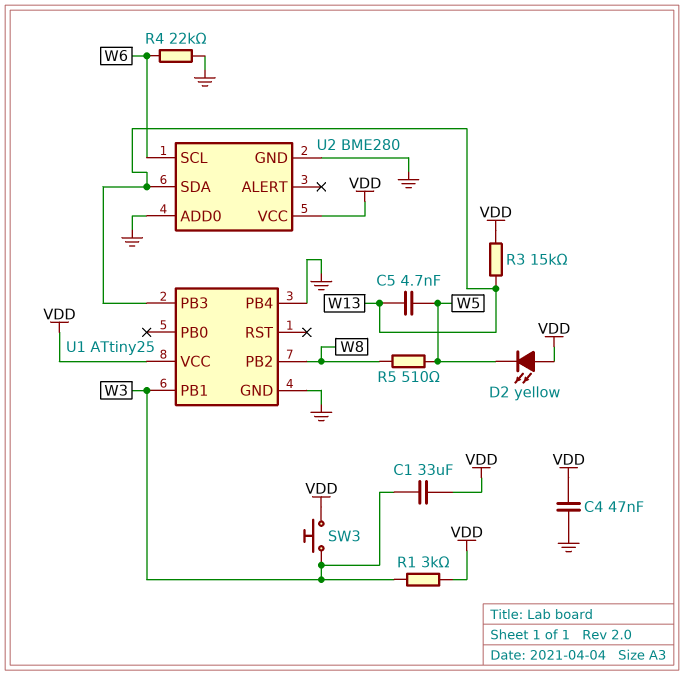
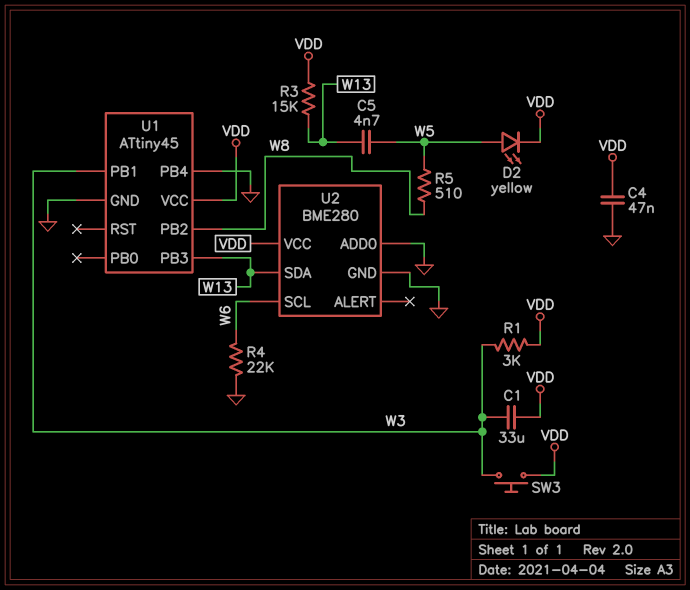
D2: LED yellow (A VDD, K W5) -> LED yellow (A W5, K VDD)
U1: ATtiny25 -> ATtiny45

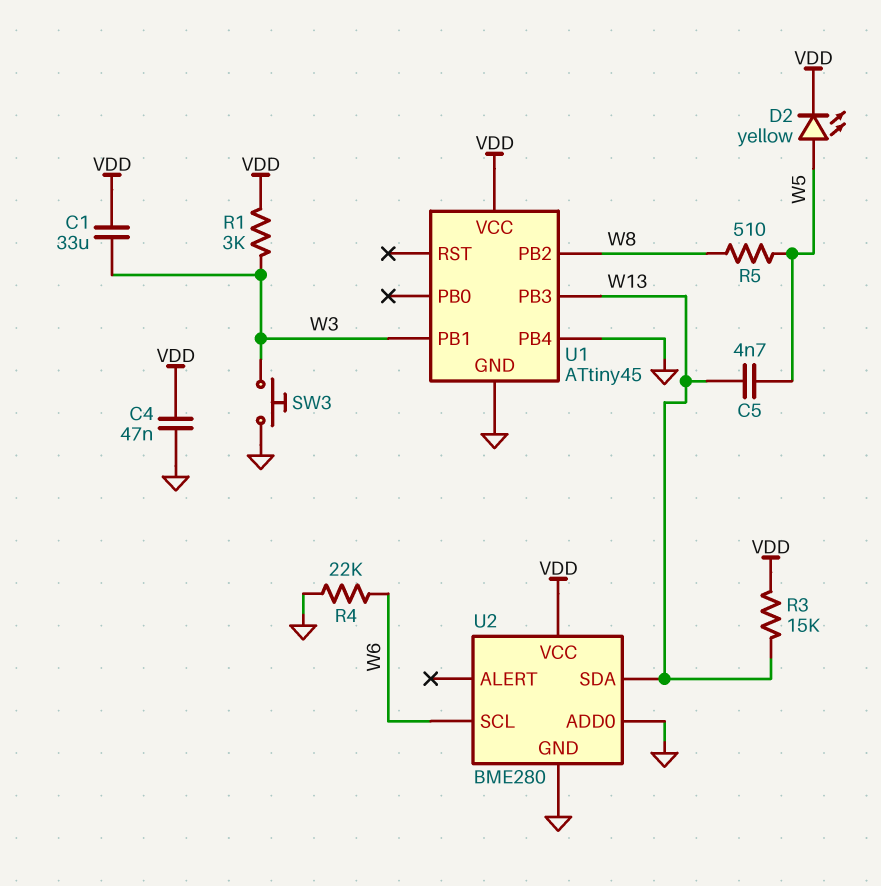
SW3: button (VDD, W3) -> button (GND, W3)

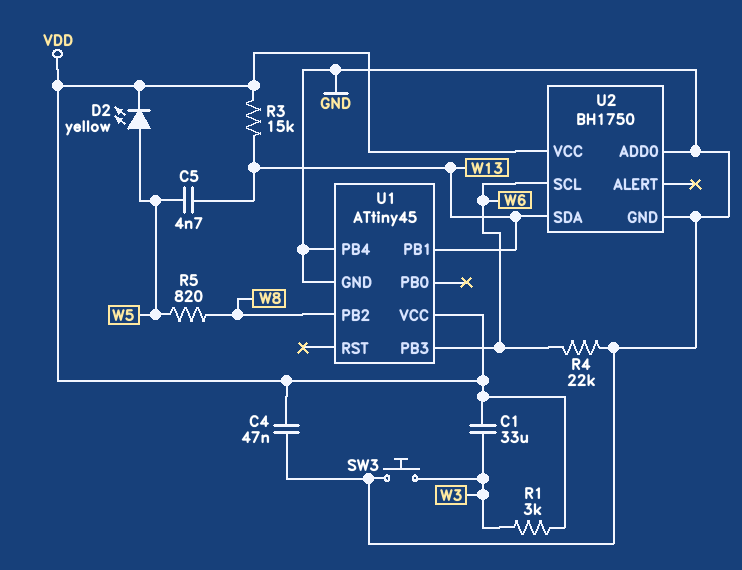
R5: 510 (W5, W8) -> 820 (W5, W8)
U1 pin PB1: W3 -> W13
U1 pin PB3: W13 -> W6
U2: BME280 -> BH1750

